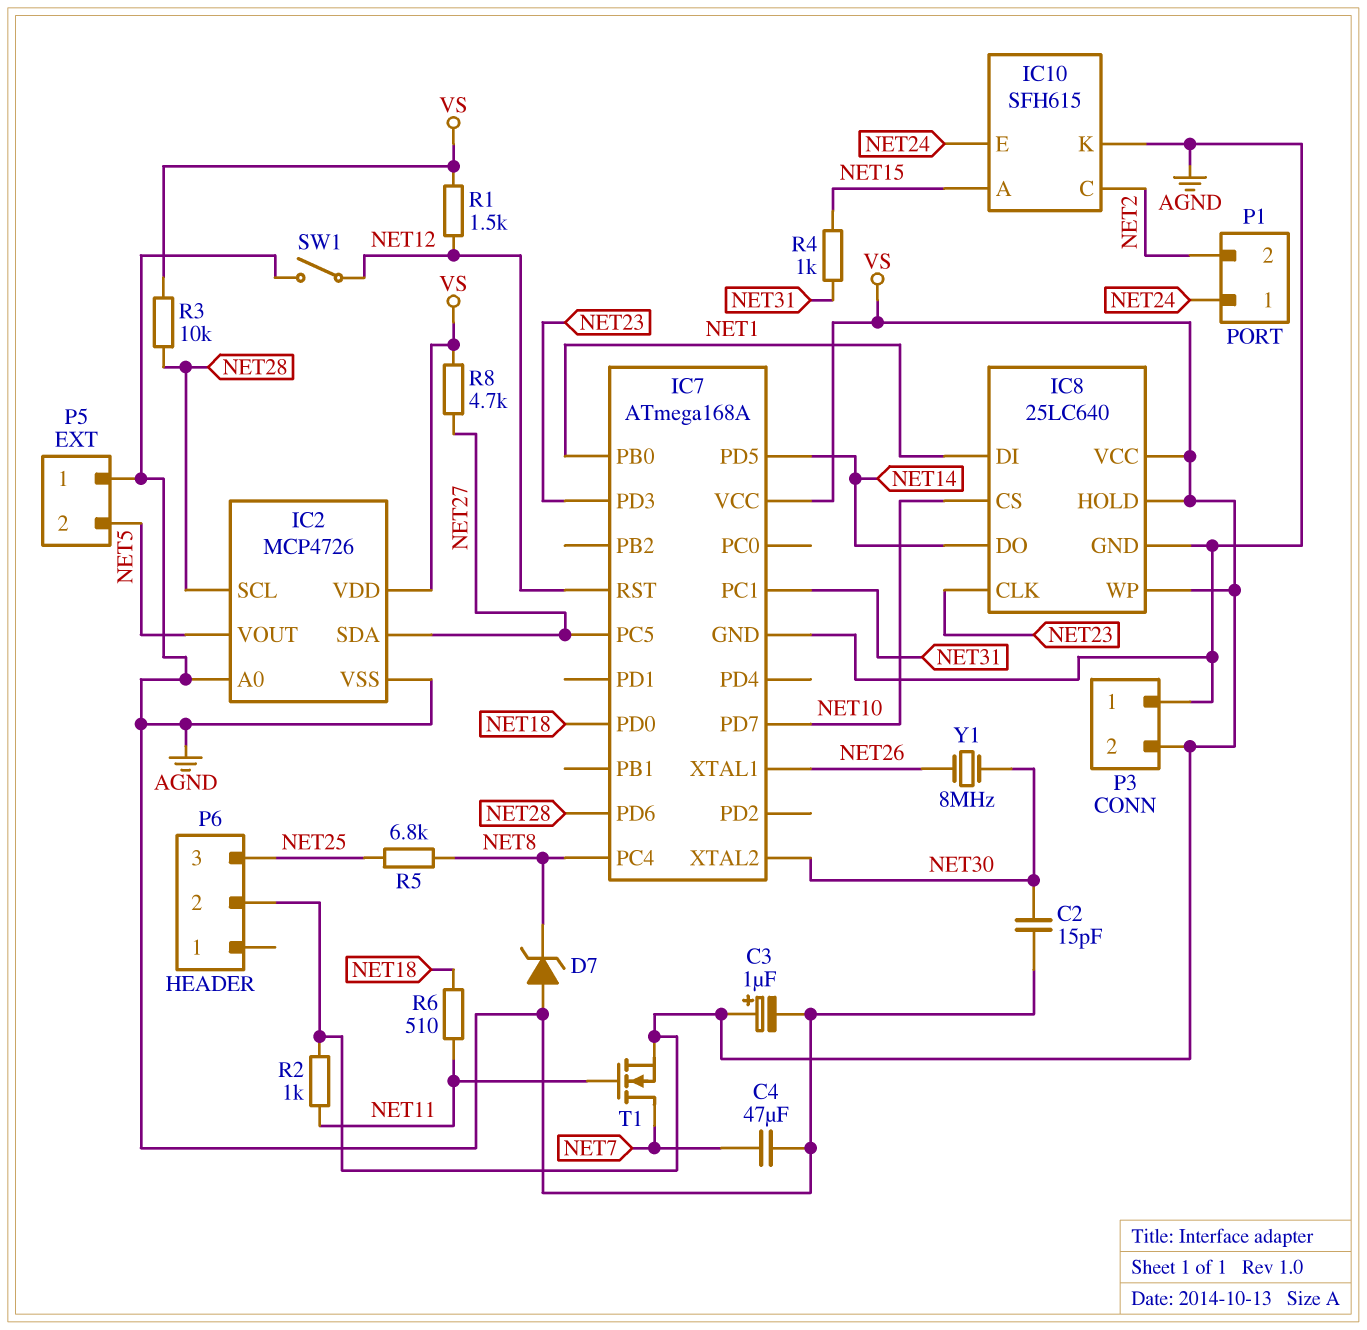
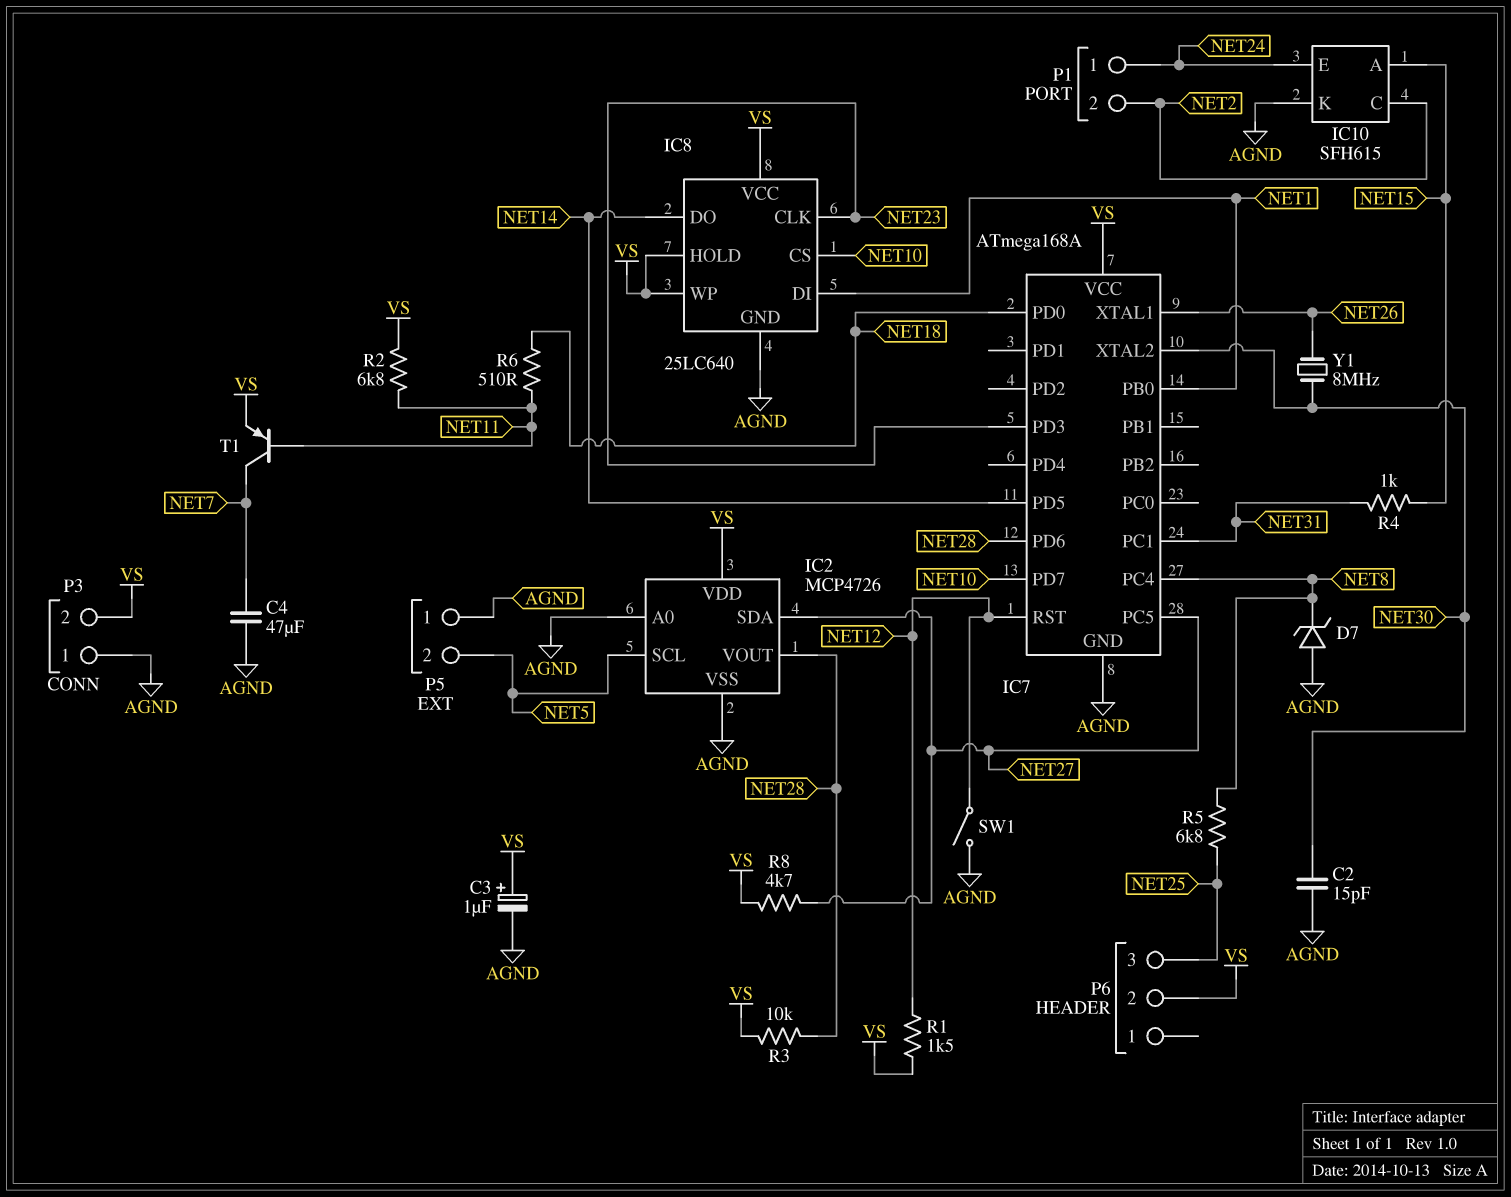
IC2 pin SCL: NET28 -> NET5
IC2 pin VOUT: NET5 -> NET28
R2: 1k (NET11, VS) -> 6.8k (NET11, VS)
T1: NMOS (G NET11, D NET7, S VS) -> PNP (B NET11, C NET7, E VS)

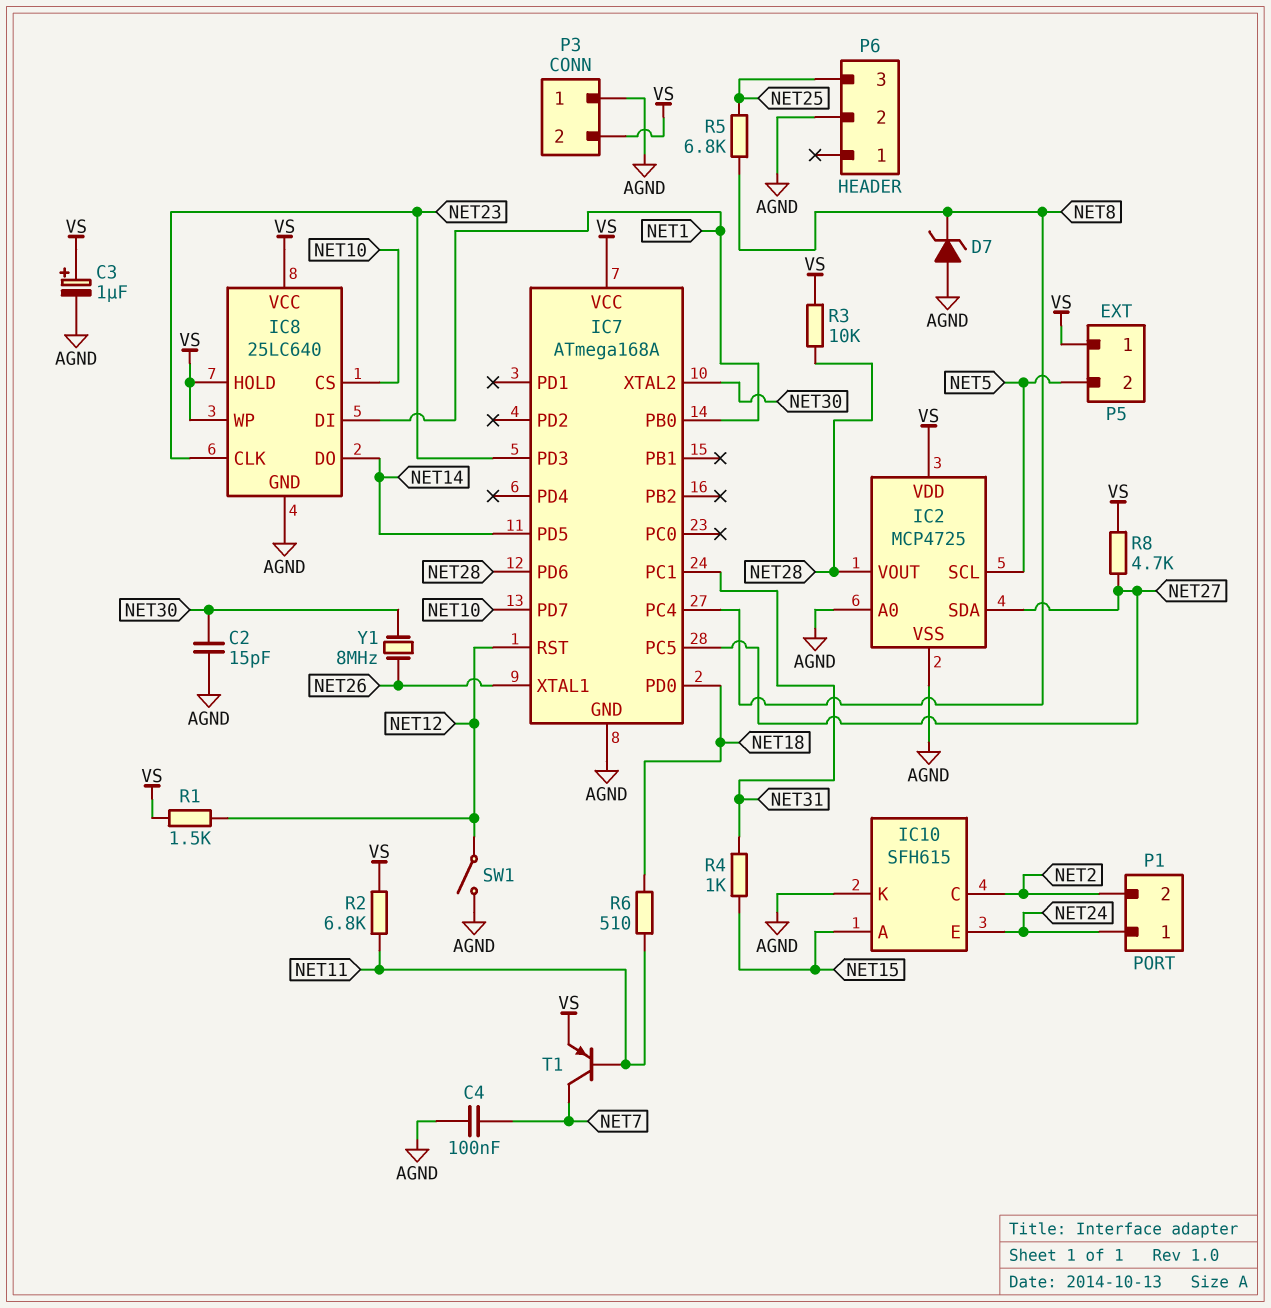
C4: 47uF (AGND, NET7) -> 100nF (AGND, NET7)
IC2: MCP4726 -> MCP4725
P5 pin 1: AGND -> VS
P6 pin 2: VS -> AGND

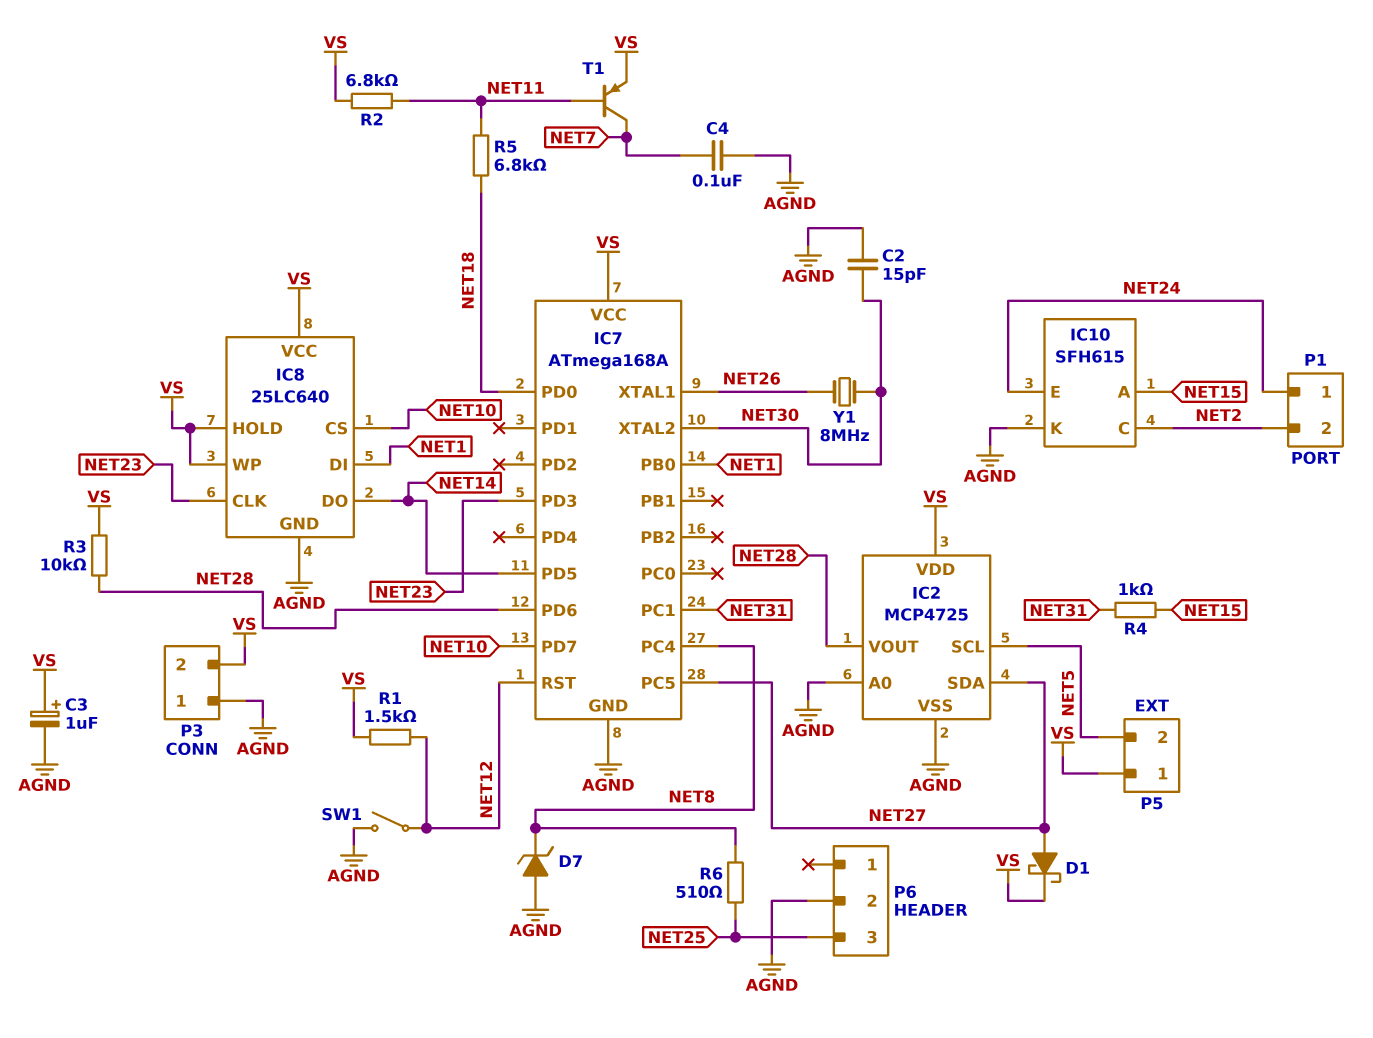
D1: none -> schottky (A NET27, K VS)
R5: 6.8k (NET8, NET25) -> 6.8k (NET11, NET18)
R6: 510 (NET11, NET18) -> 510 (NET8, NET25)
R8: 4.7k (NET27, VS) -> none

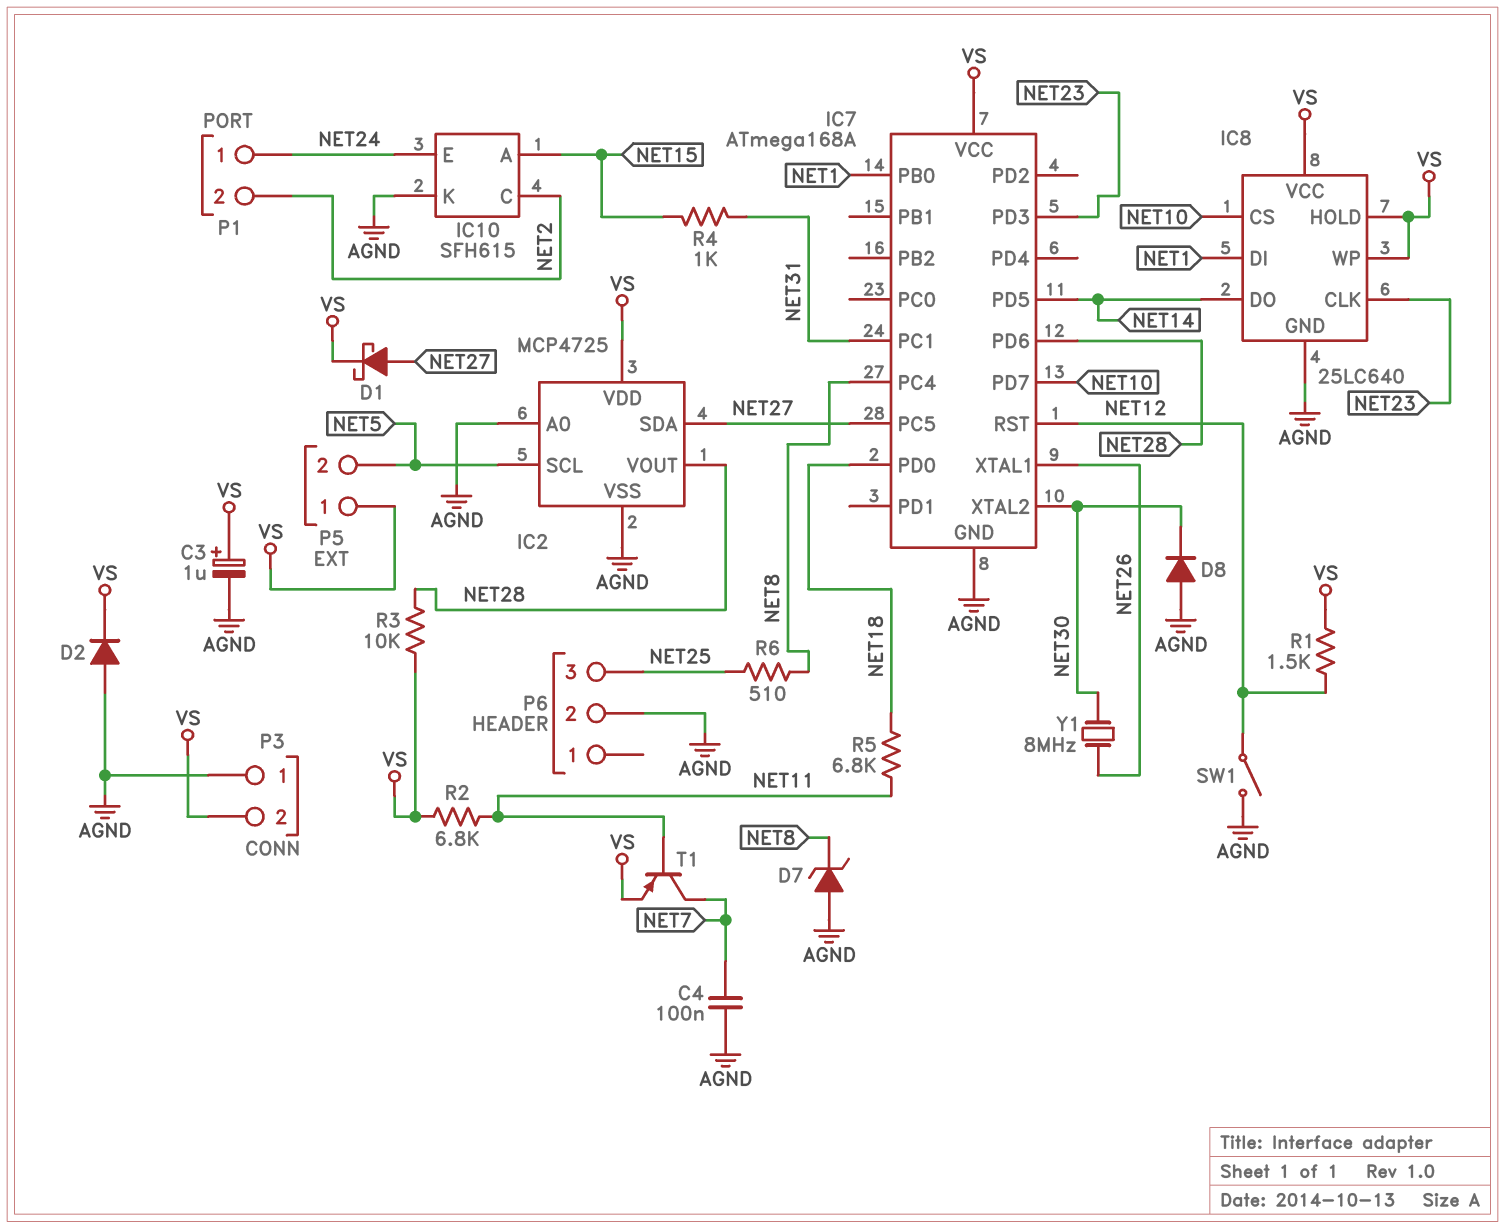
C2: 15pF (AGND, NET30) -> none
D2: none -> diode (A AGND, K VS)
D8: none -> diode (A AGND, K NET30)

